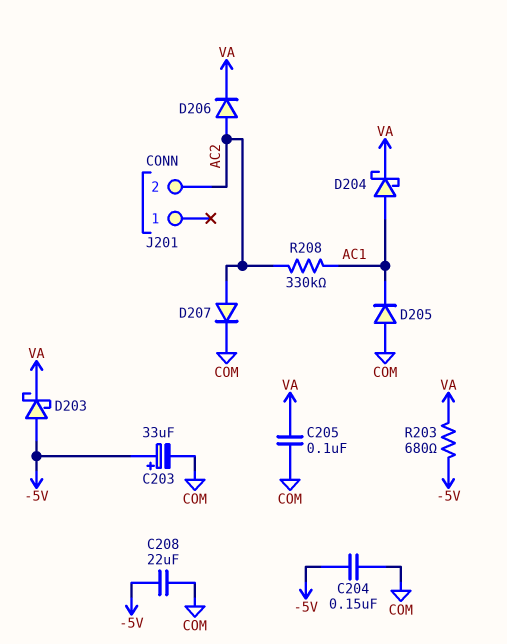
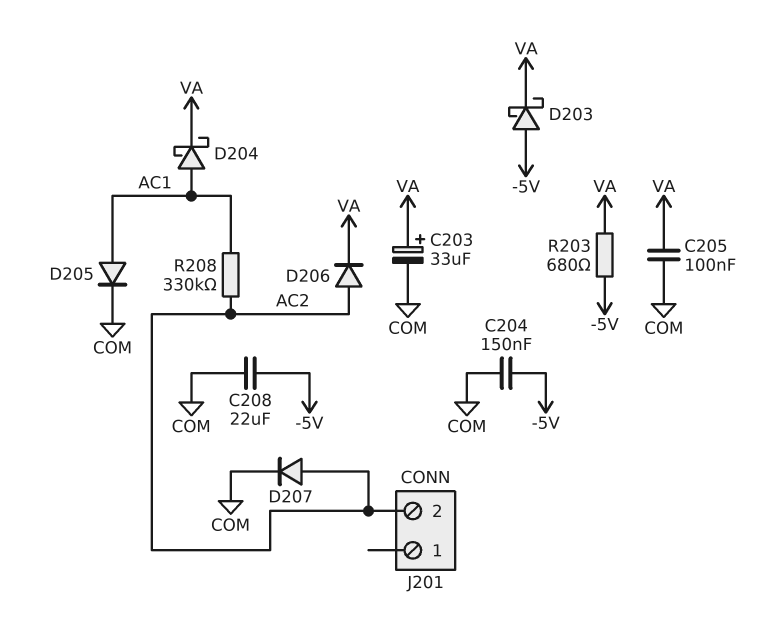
C203: 33uF (plus -5V, minus COM) -> 33uF (plus VA, minus COM)
D205: diode (A COM, K AC1) -> diode (A AC1, K COM)

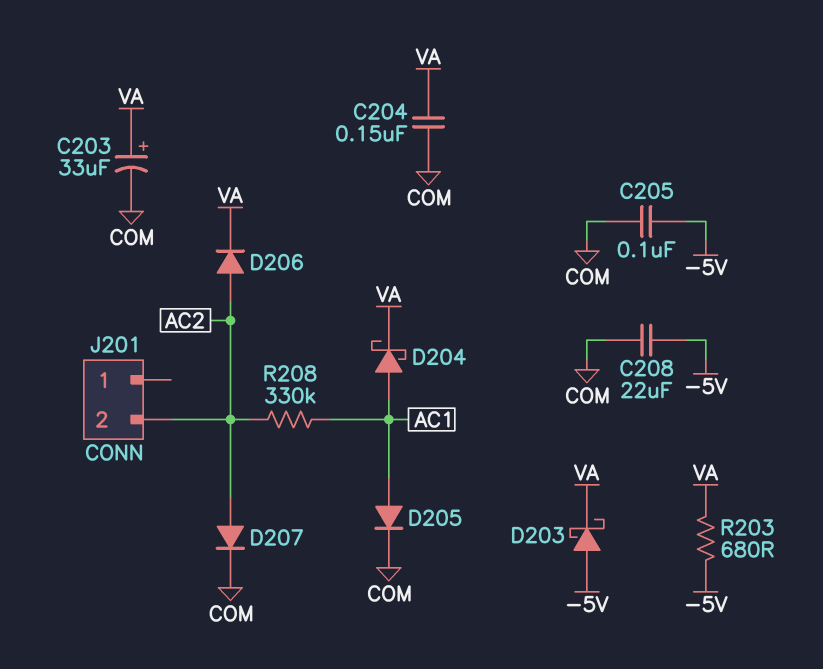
C204: 150nF (-5V, COM) -> 150nF (COM, VA)
C205: 100nF (COM, VA) -> 100nF (-5V, COM)

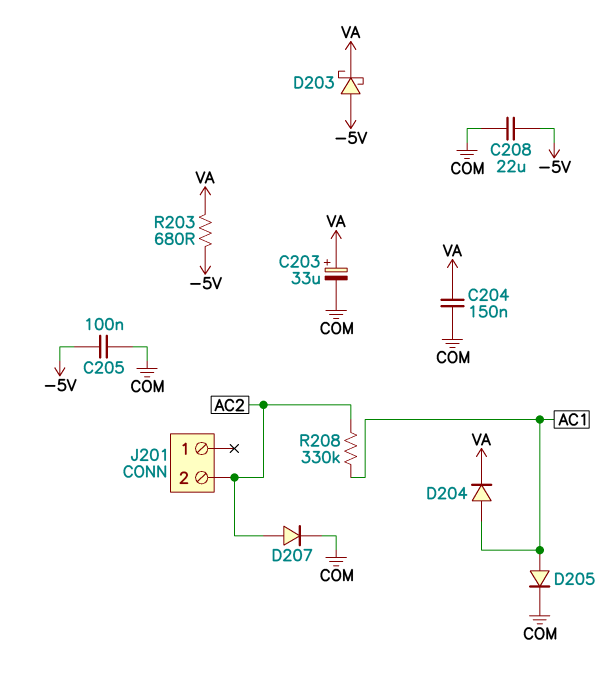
D204: schottky (A AC1, K VA) -> diode (A AC1, K VA)
D206: diode (A AC2, K VA) -> none

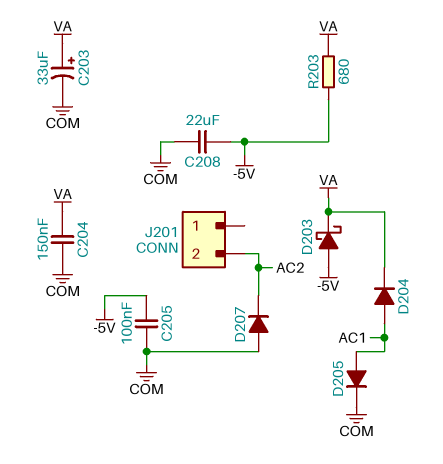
D207: diode (A AC2, K COM) -> diode (A COM, K AC2)
R208: 330k (AC1, AC2) -> none

